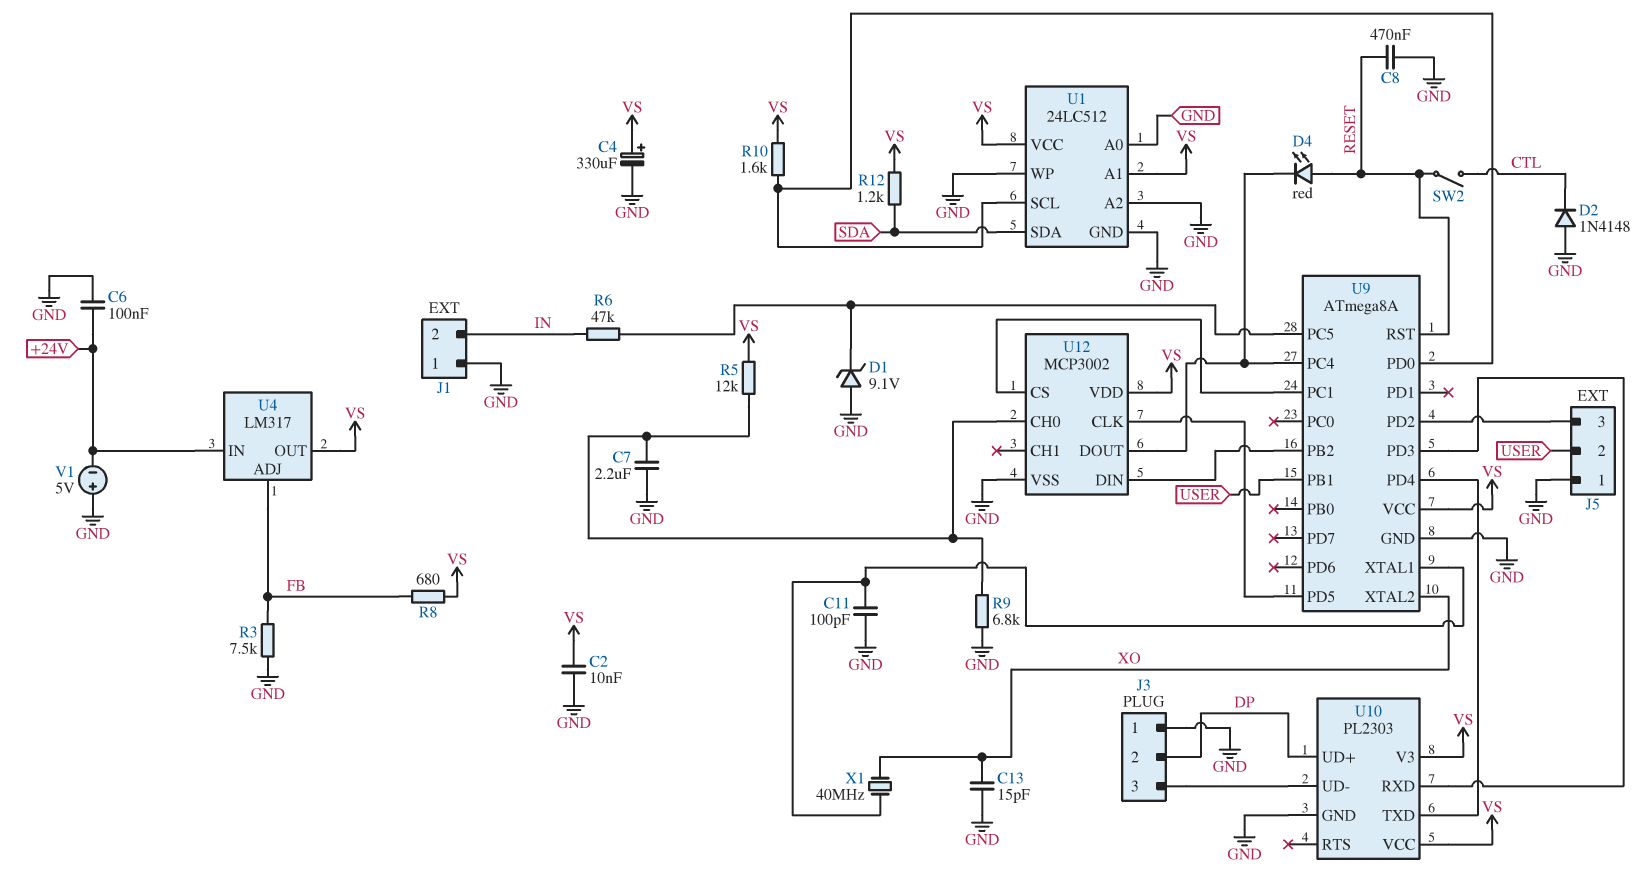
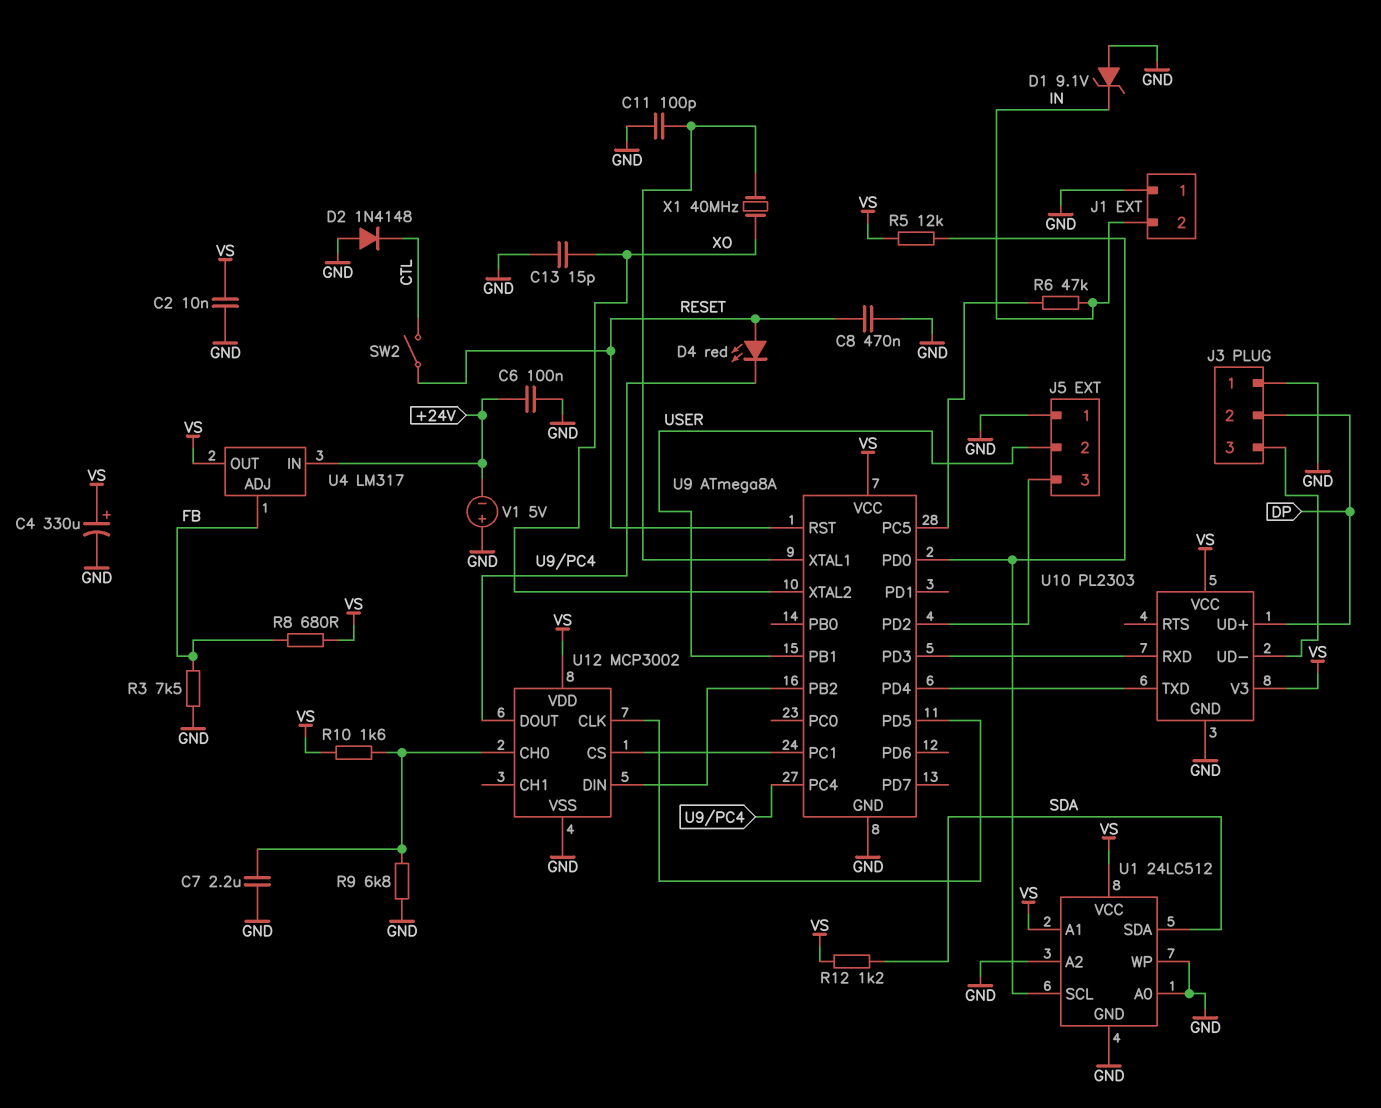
D1: zener 9.1V (A GND, K U9/PC5) -> zener 9.1V (A GND, K IN)
R5: 12k (U12/CH0, VS) -> 12k (U1/SCL, VS)
R10: 1.6k (U1/SCL, VS) -> 1.6k (U12/CH0, VS)

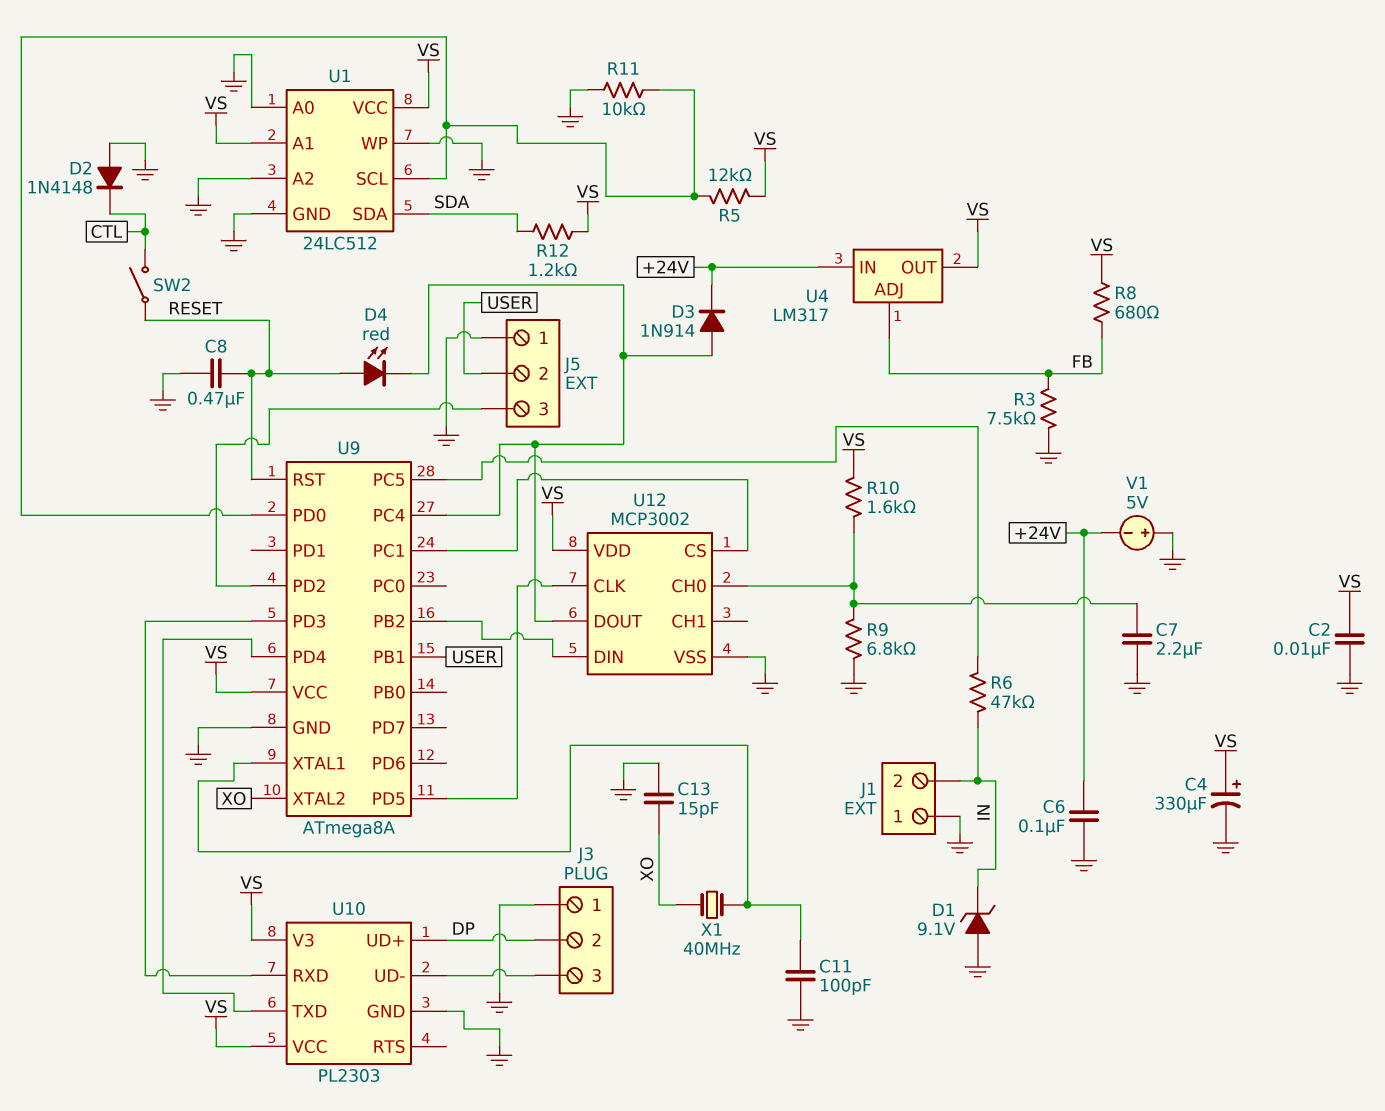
D3: none -> diode 1N914 (A U9/PC4, K +24V)
R11: none -> 10k (GND, U1/SCL)

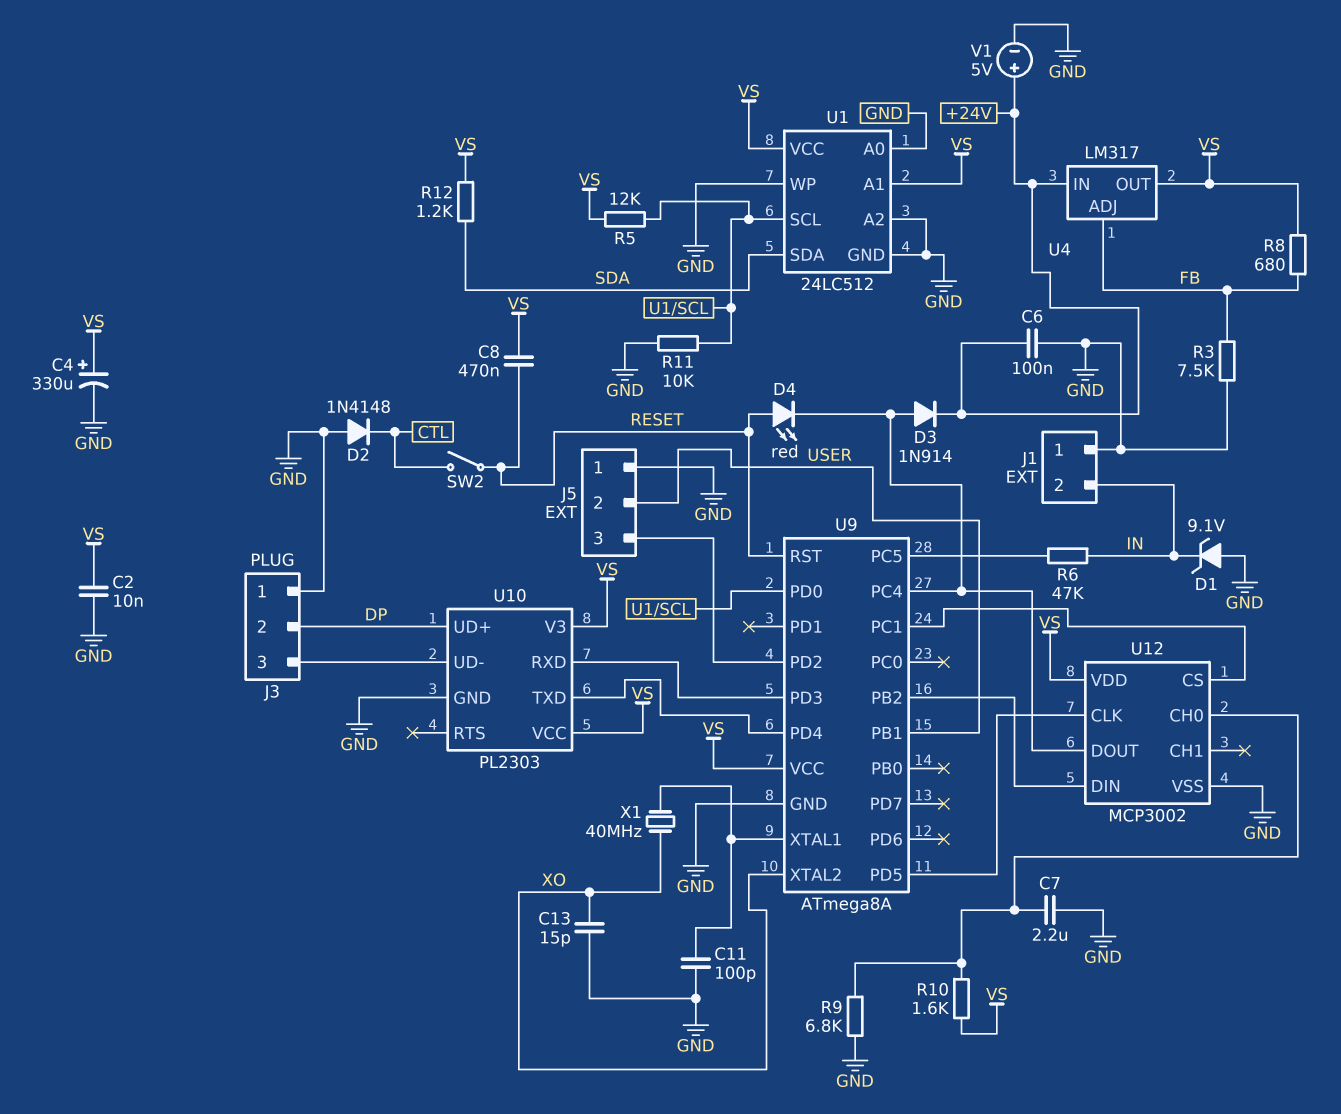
C8: 470nF (GND, RESET) -> 470nF (RESET, VS)
V1: 5V (plus GND, minus +24V) -> 5V (plus +24V, minus GND)

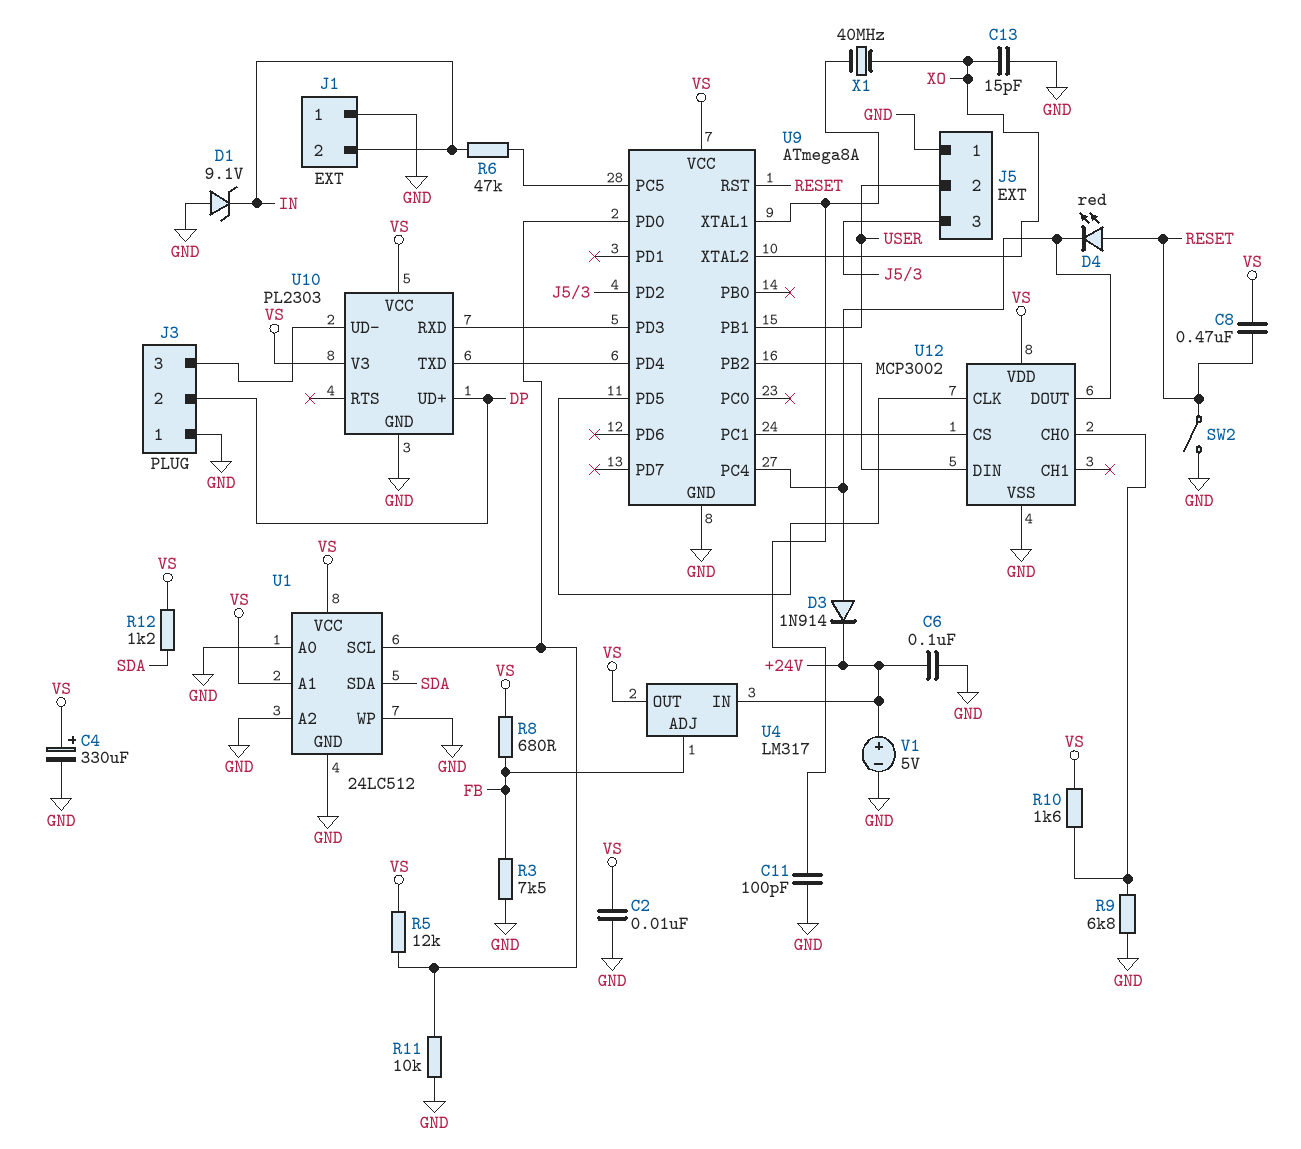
C7: 2.2uF (GND, U12/CH0) -> none
D2: diode 1N4148 (A GND, K CTL) -> none
SW2: switch (CTL, RESET) -> switch (GND, RESET)

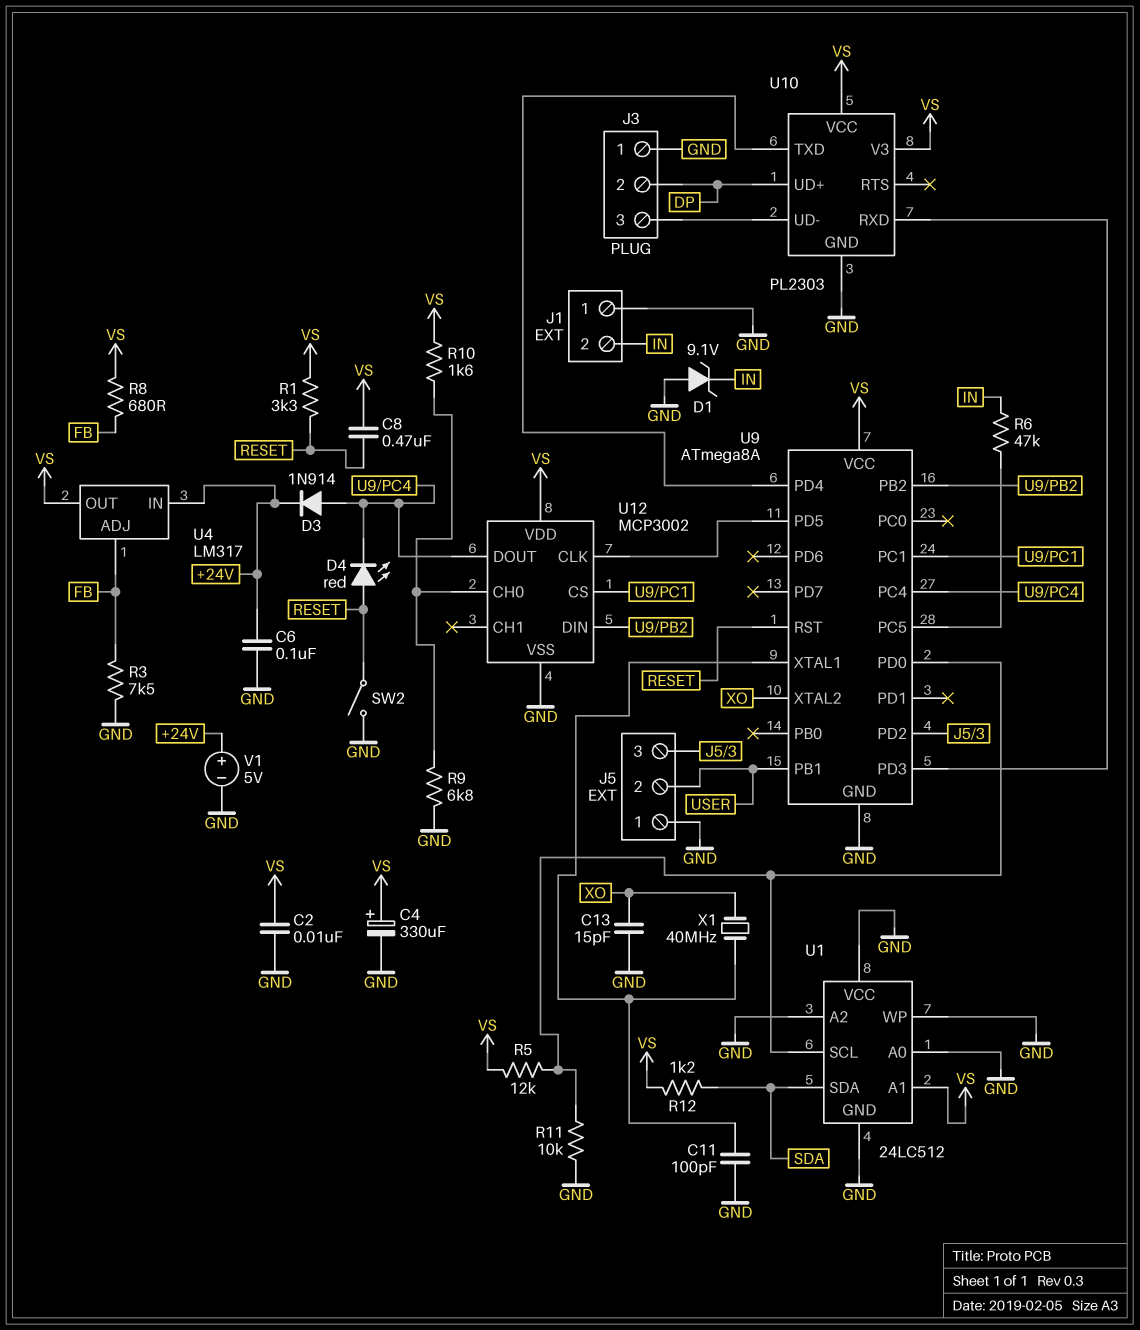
R1: none -> 3.3k (RESET, VS)
U1 pin VCC: VS -> GND

